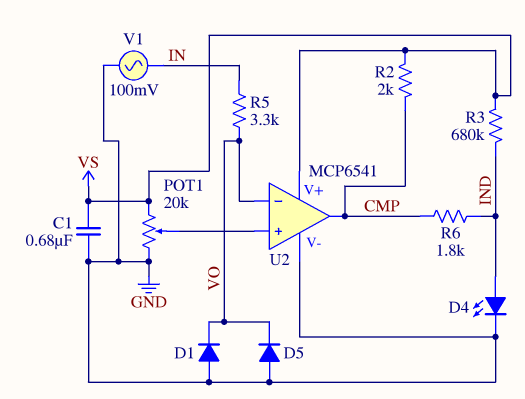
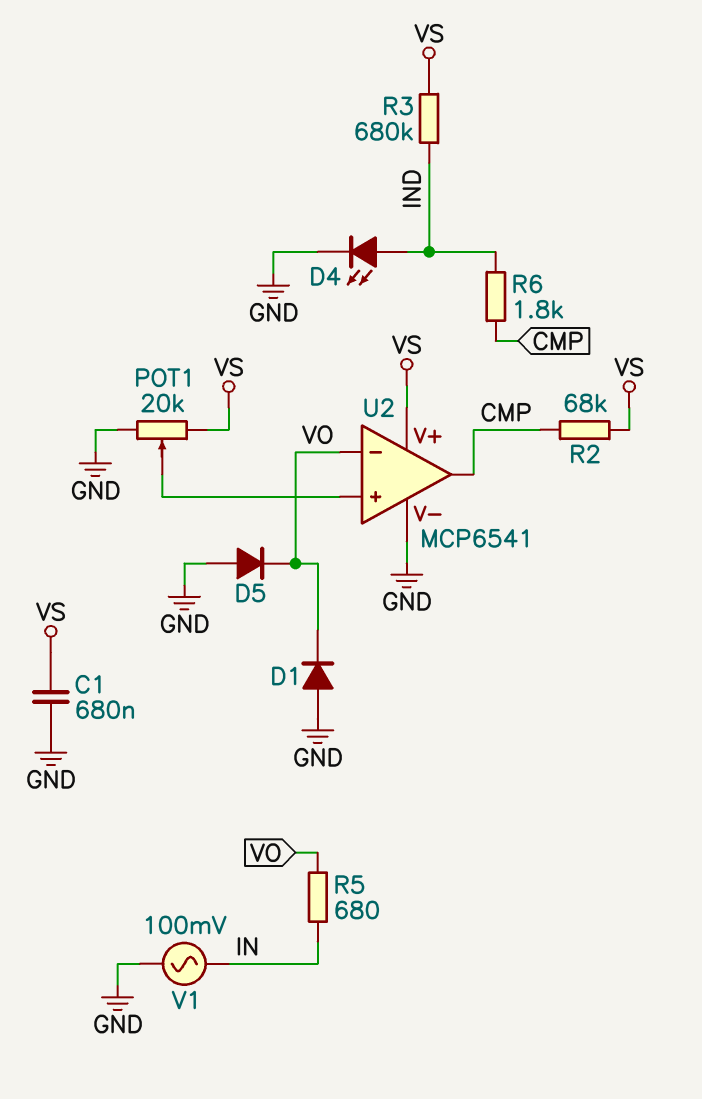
R2: 2k (CMP, VS) -> 68k (CMP, VS)
R5: 3.3k (IN, VO) -> 680 (IN, VO)

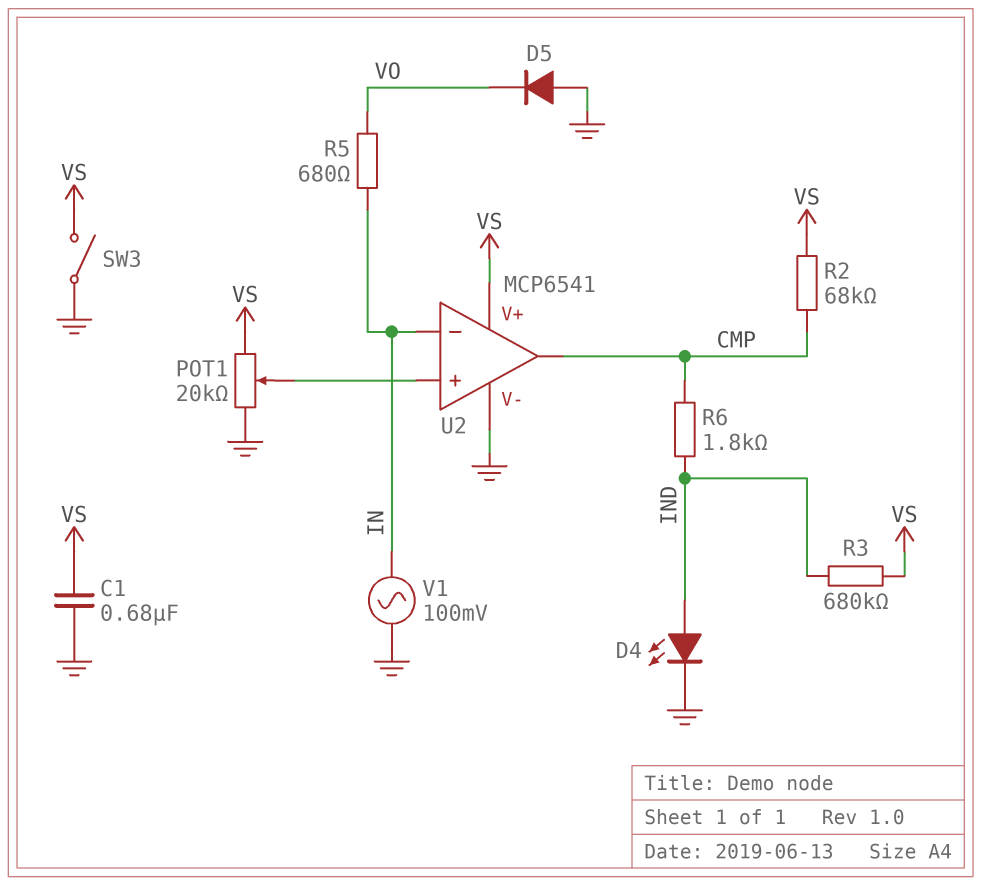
D1: diode (A GND, K VO) -> none
SW3: none -> switch (GND, VS)
U2 pin in-: VO -> IN

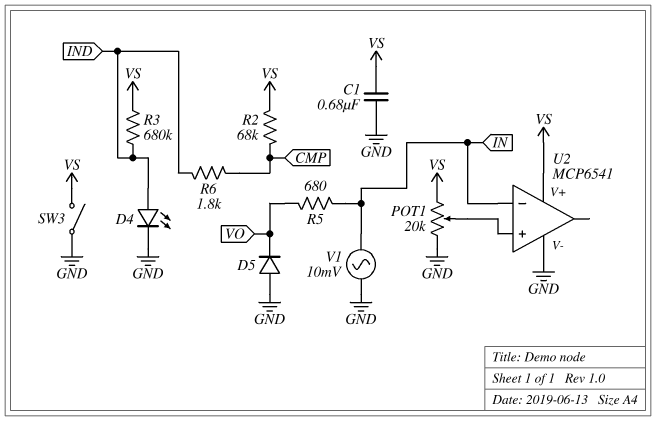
U2 pin out: CMP -> none
V1: AC 100mV (GND, IN) -> AC 10mV (GND, IN)

